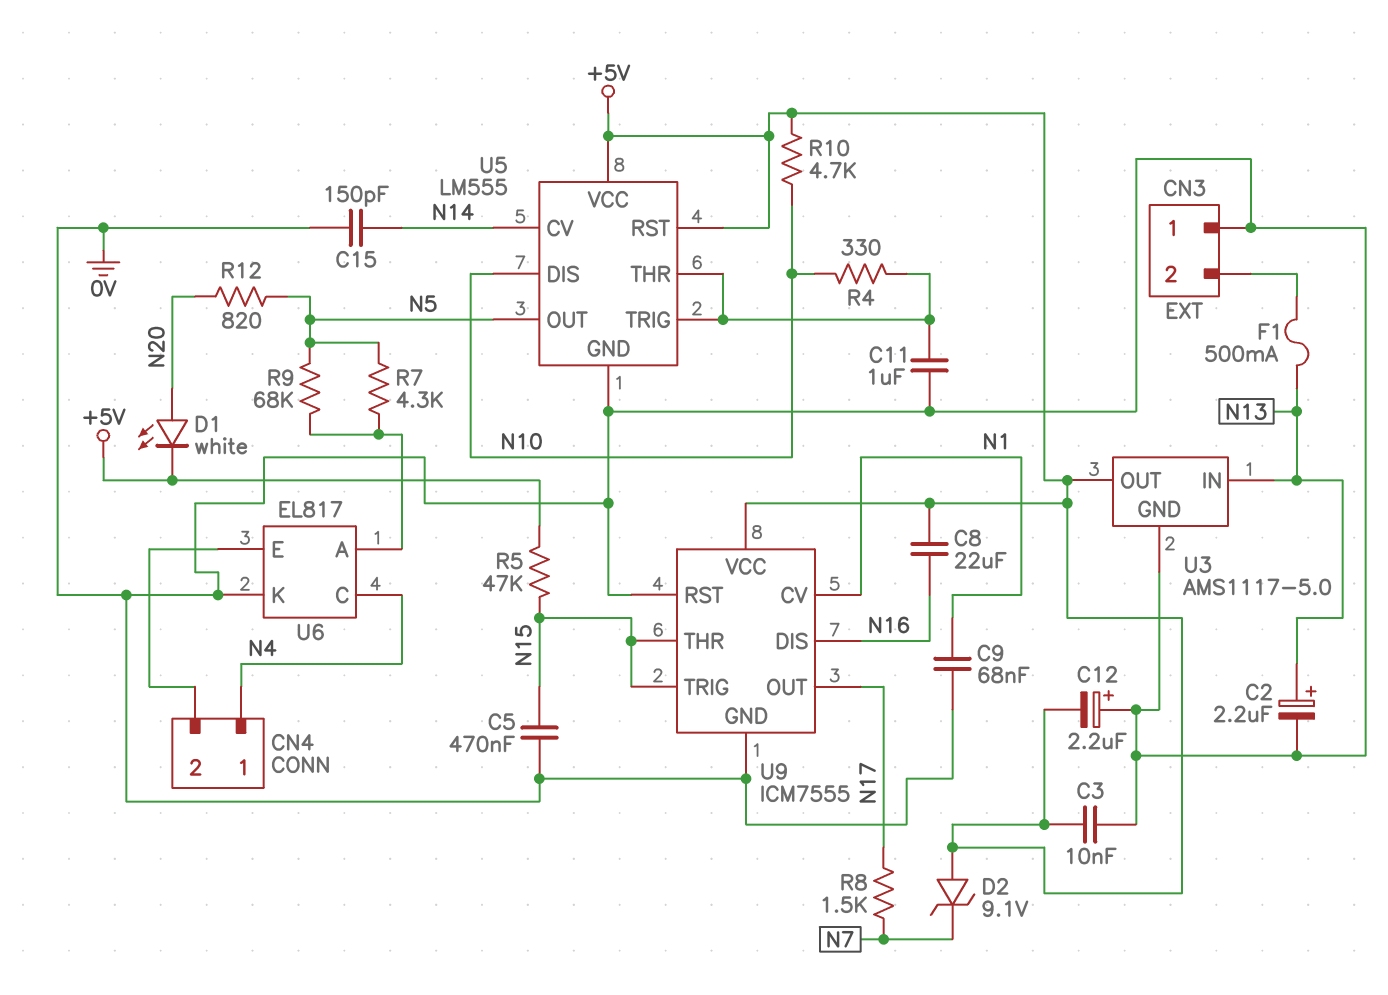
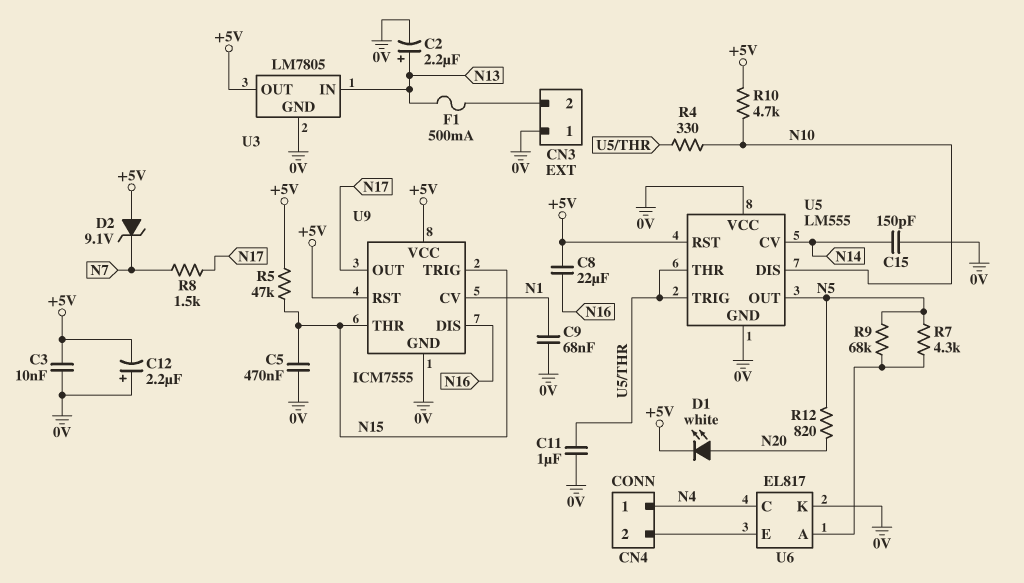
U3: AMS1117-5.0 -> LM7805
U5 pin VCC: +5V -> 0V
U9 pin RST: 0V -> +5V

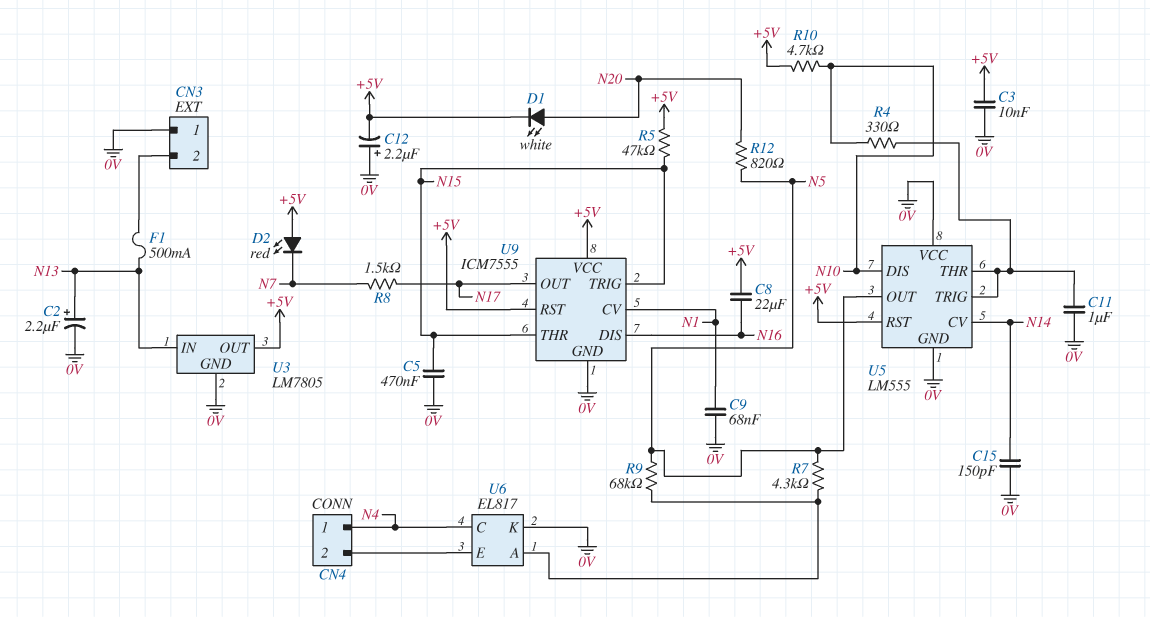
D2: zener 9.1V (A +5V, K N7) -> LED red (A +5V, K N7)

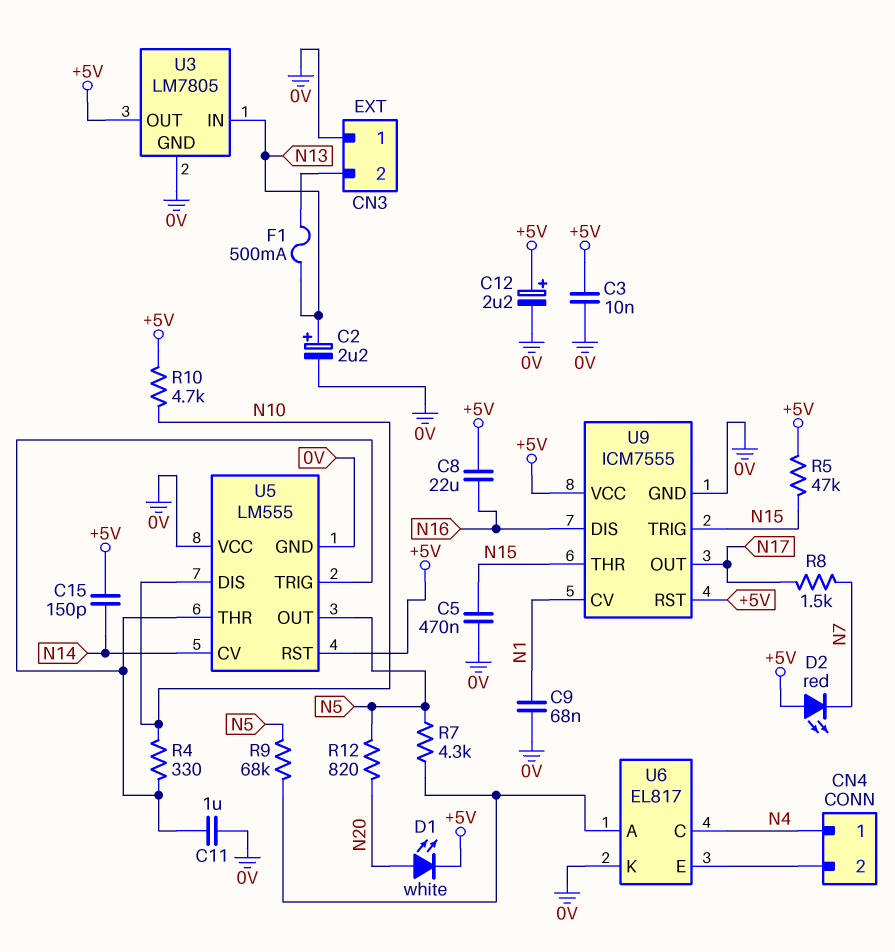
C12: 2.2uF (plus 0V, minus +5V) -> 2.2uF (plus +5V, minus 0V)
C15: 150pF (0V, N14) -> 150pF (+5V, N14)

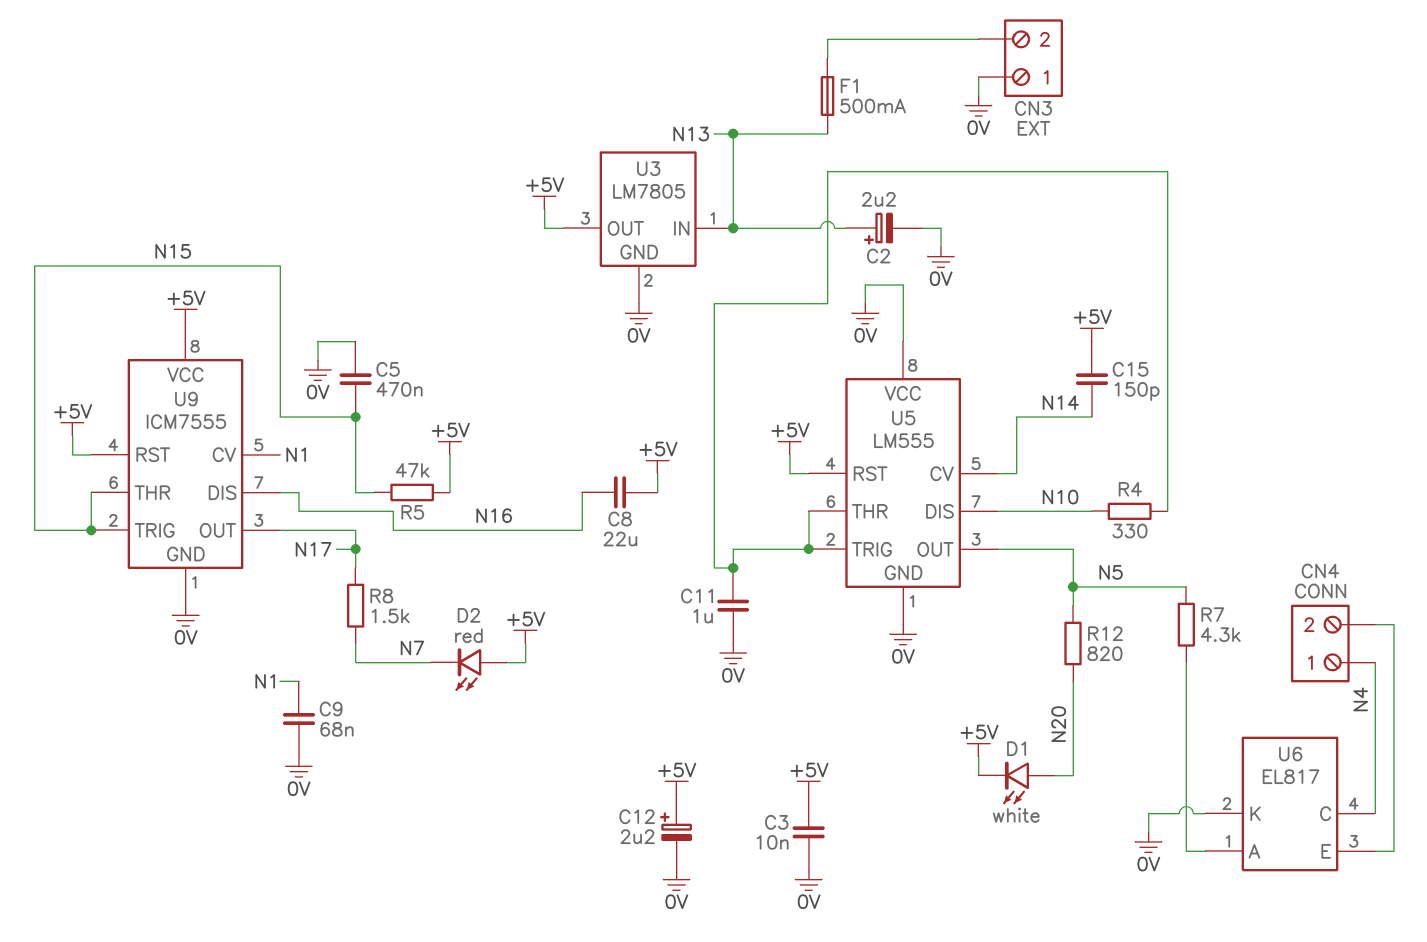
R9: 68k (N5, U6/A) -> none
R10: 4.7k (+5V, N10) -> none

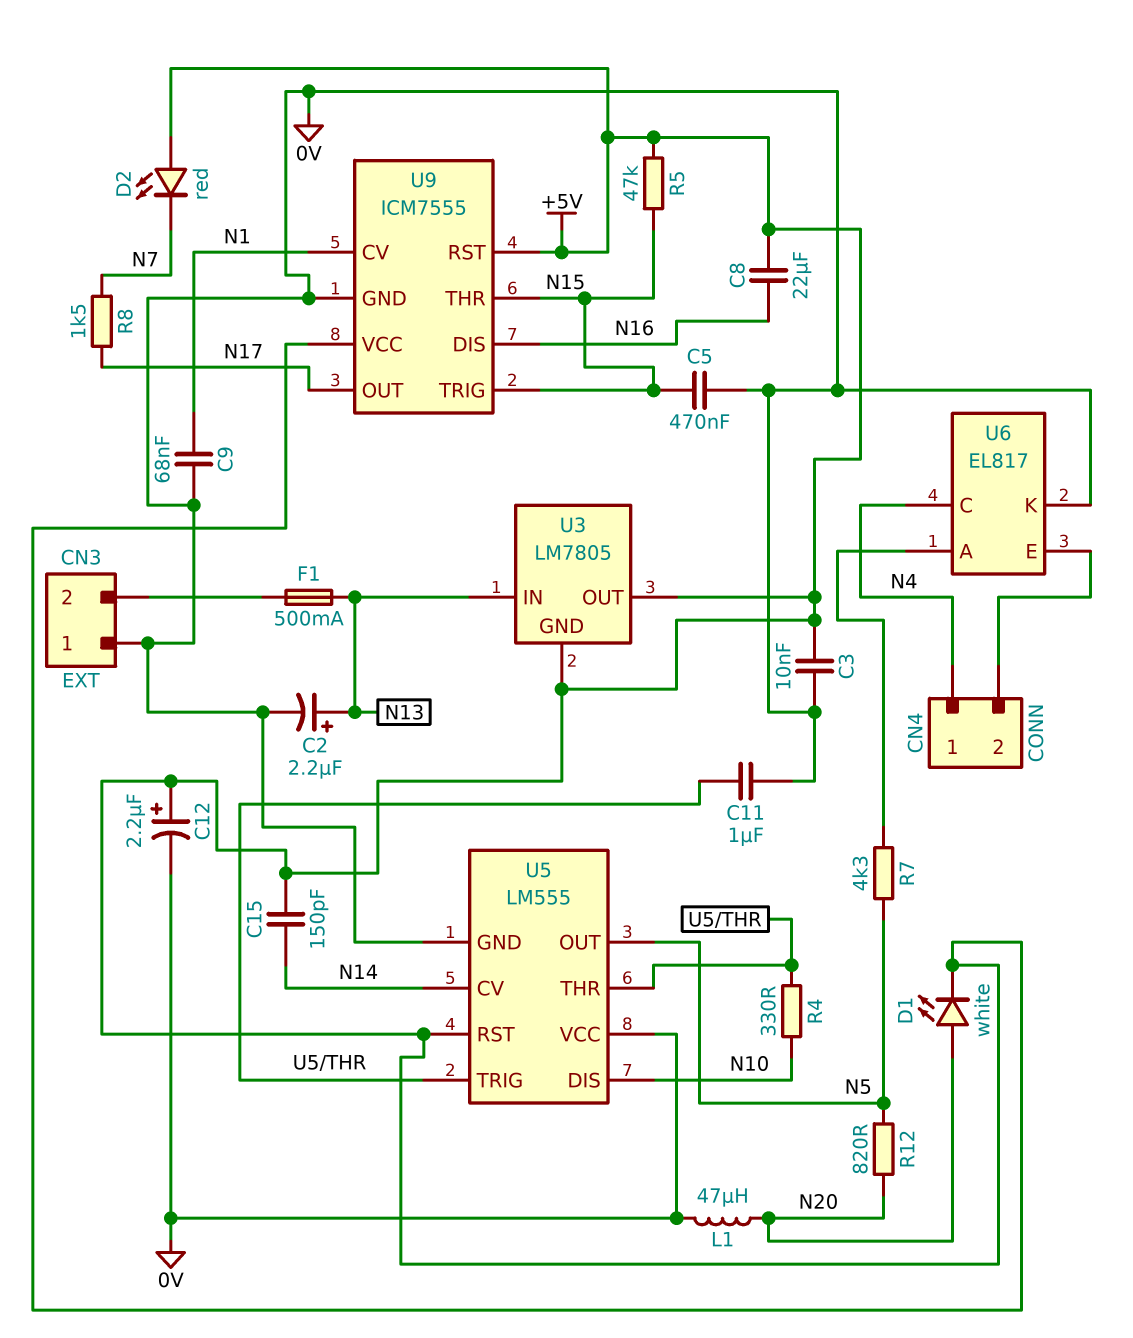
L1: none -> 47uH (0V, N20)
U3 pin GND: 0V -> +5V

